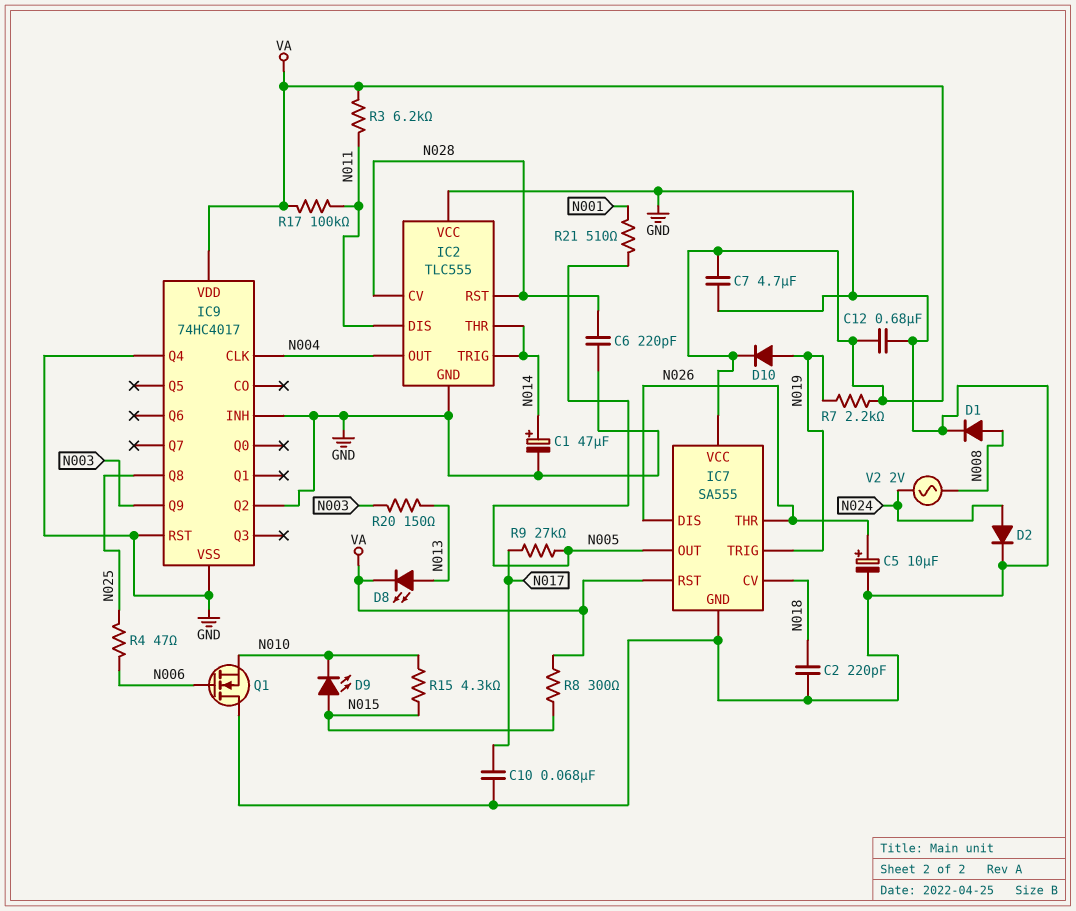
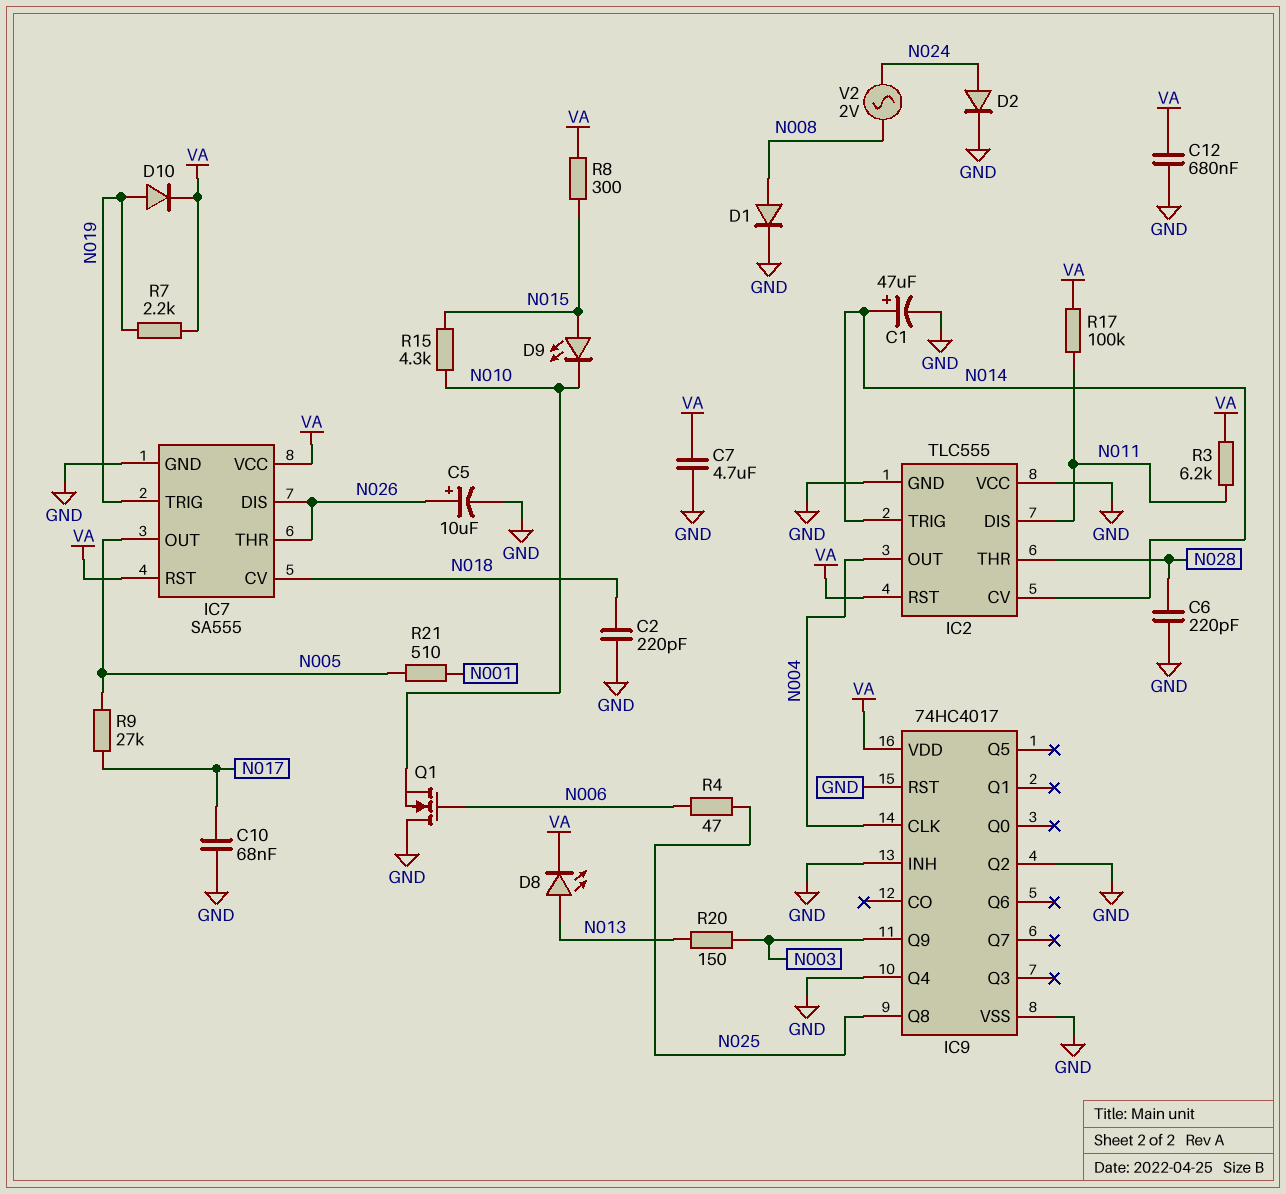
IC2 pin CV: N028 -> N014
IC2 pin RST: N028 -> VA
IC2 pin THR: N014 -> N028

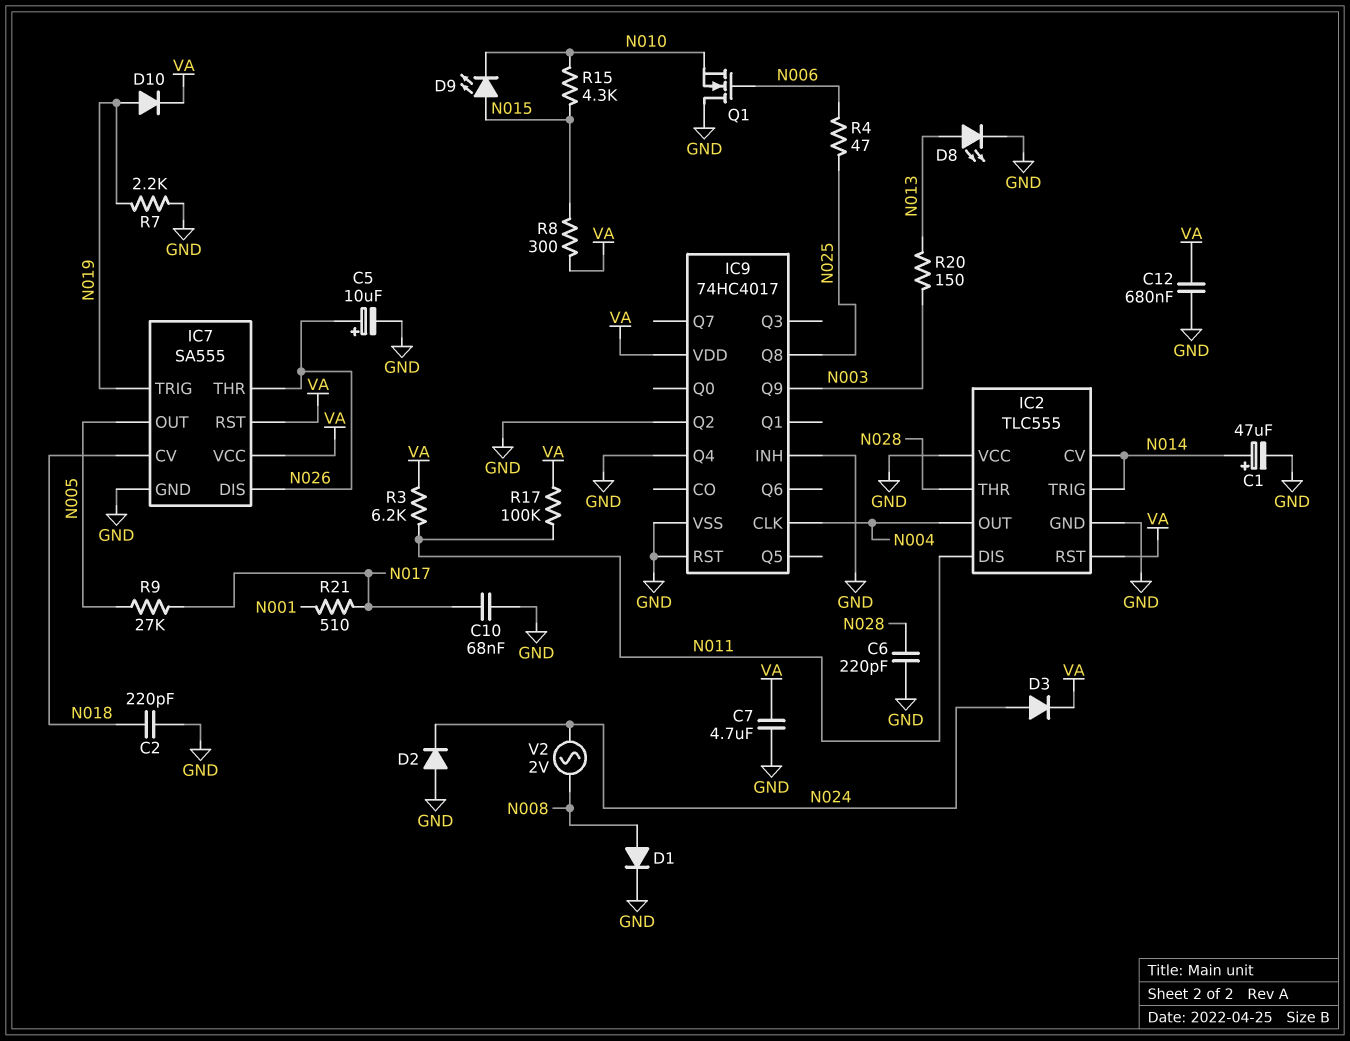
D2: diode (A N024, K GND) -> diode (A GND, K N024)
D3: none -> diode (A N024, K VA)
D8: LED (A N013, K VA) -> LED (A N013, K GND)
R7: 2.2k (N019, VA) -> 2.2k (GND, N019)
R21: 510 (N001, N005) -> 510 (N001, N017)

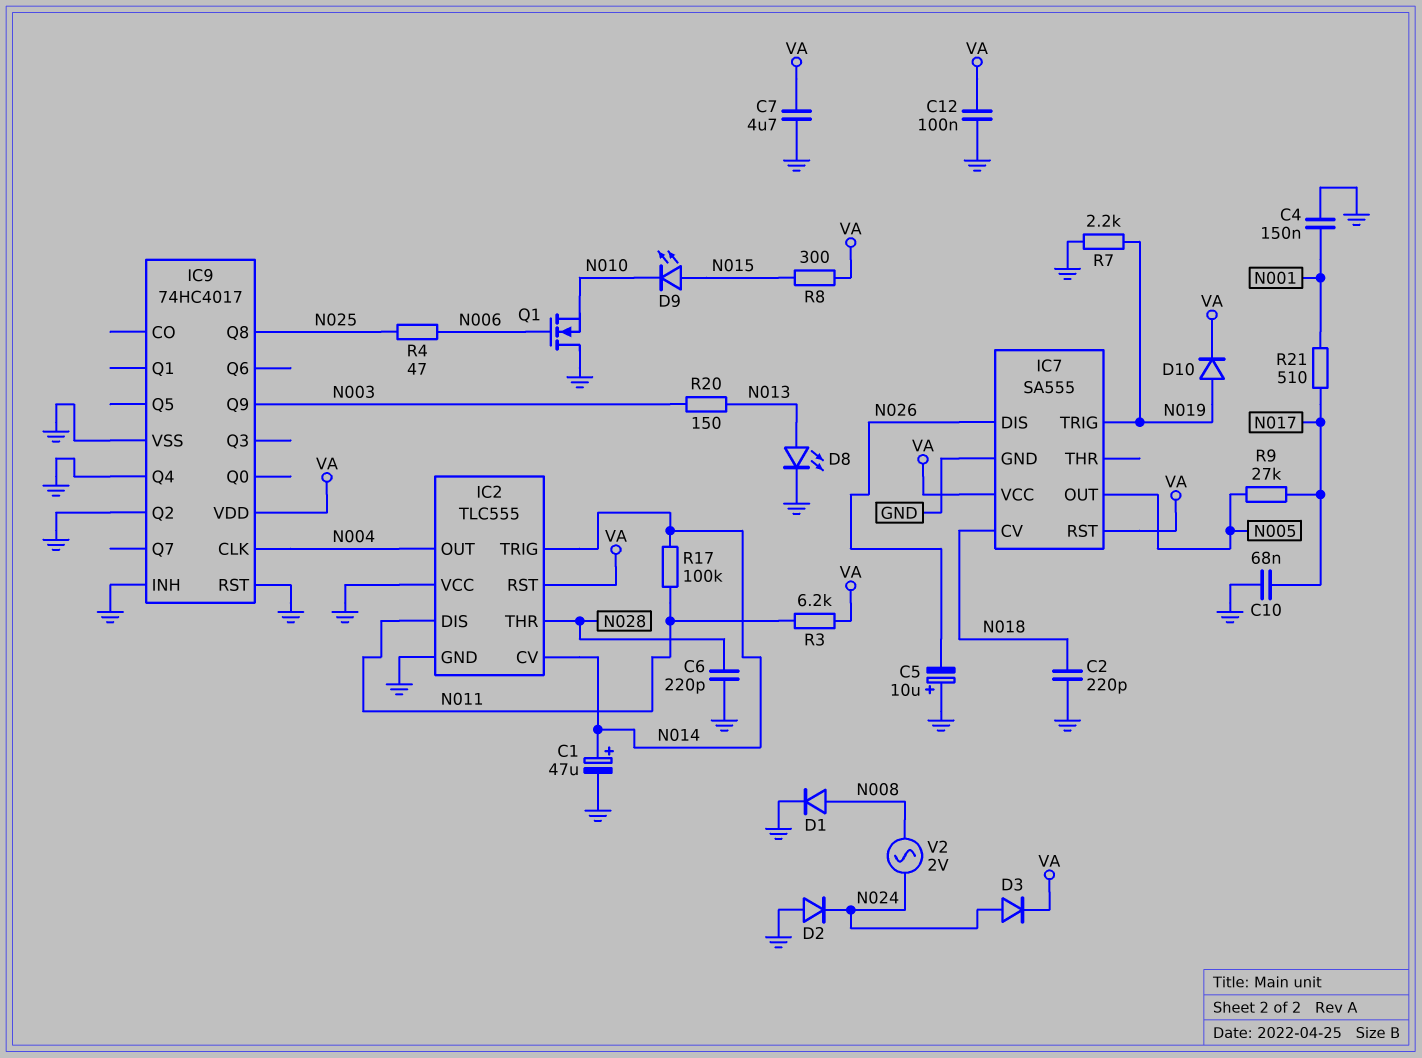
C4: none -> 150nF (GND, N001)
C5: 10uF (plus N026, minus GND) -> 10uF (plus GND, minus N026)
C12: 680nF (GND, VA) -> 100nF (GND, VA)
IC7 pin THR: N026 -> none
R15: 4.3k (N010, N015) -> none
R17: 100k (N011, VA) -> 100k (N011, N014)

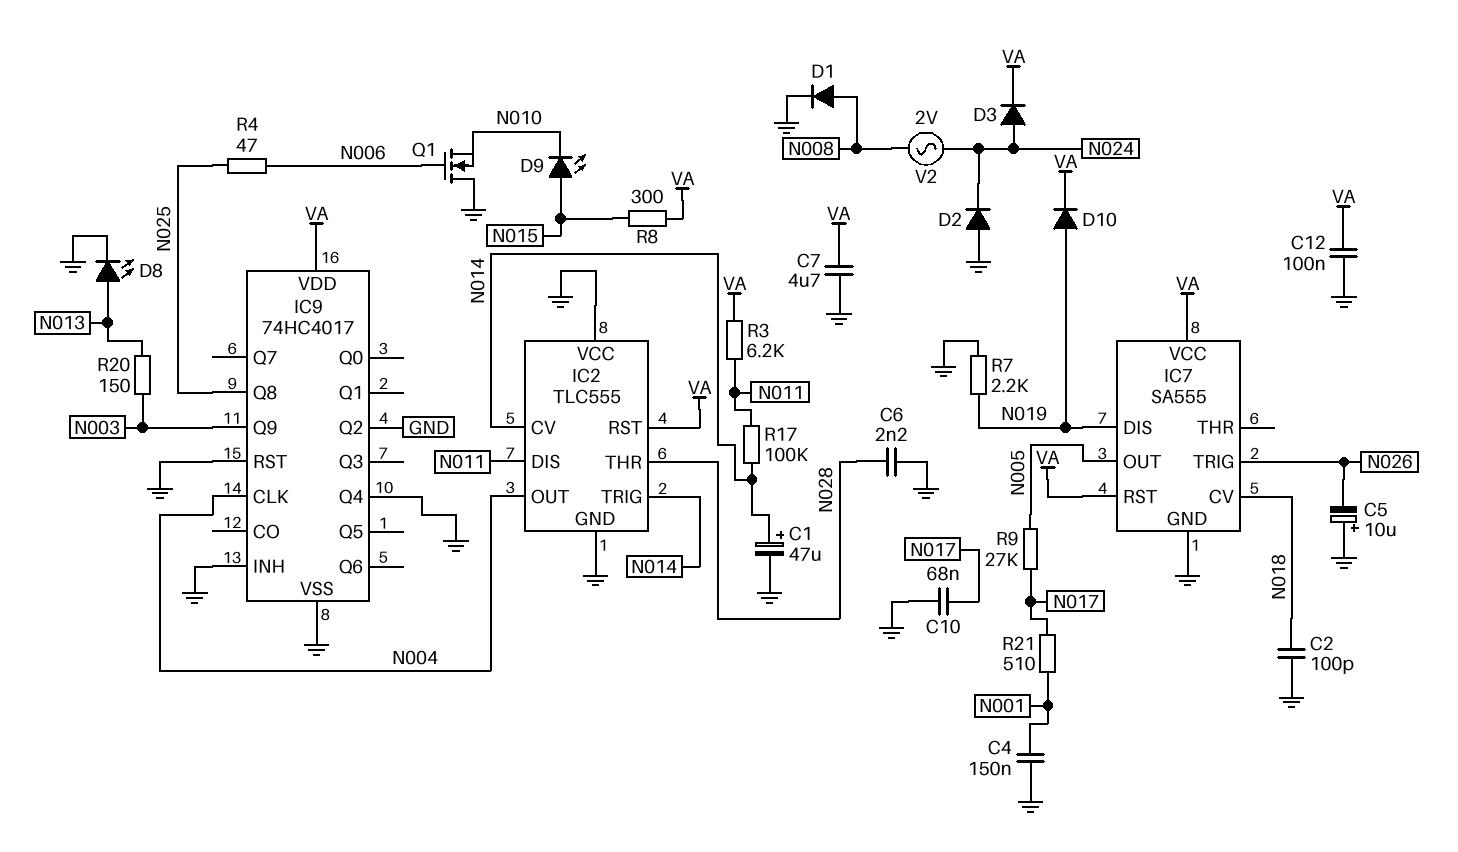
C2: 220pF (GND, N018) -> 100pF (GND, N018)
C6: 220pF (GND, N028) -> 2.2nF (GND, N028)
IC7 pin DIS: N026 -> N019
IC7 pin TRIG: N019 -> N026

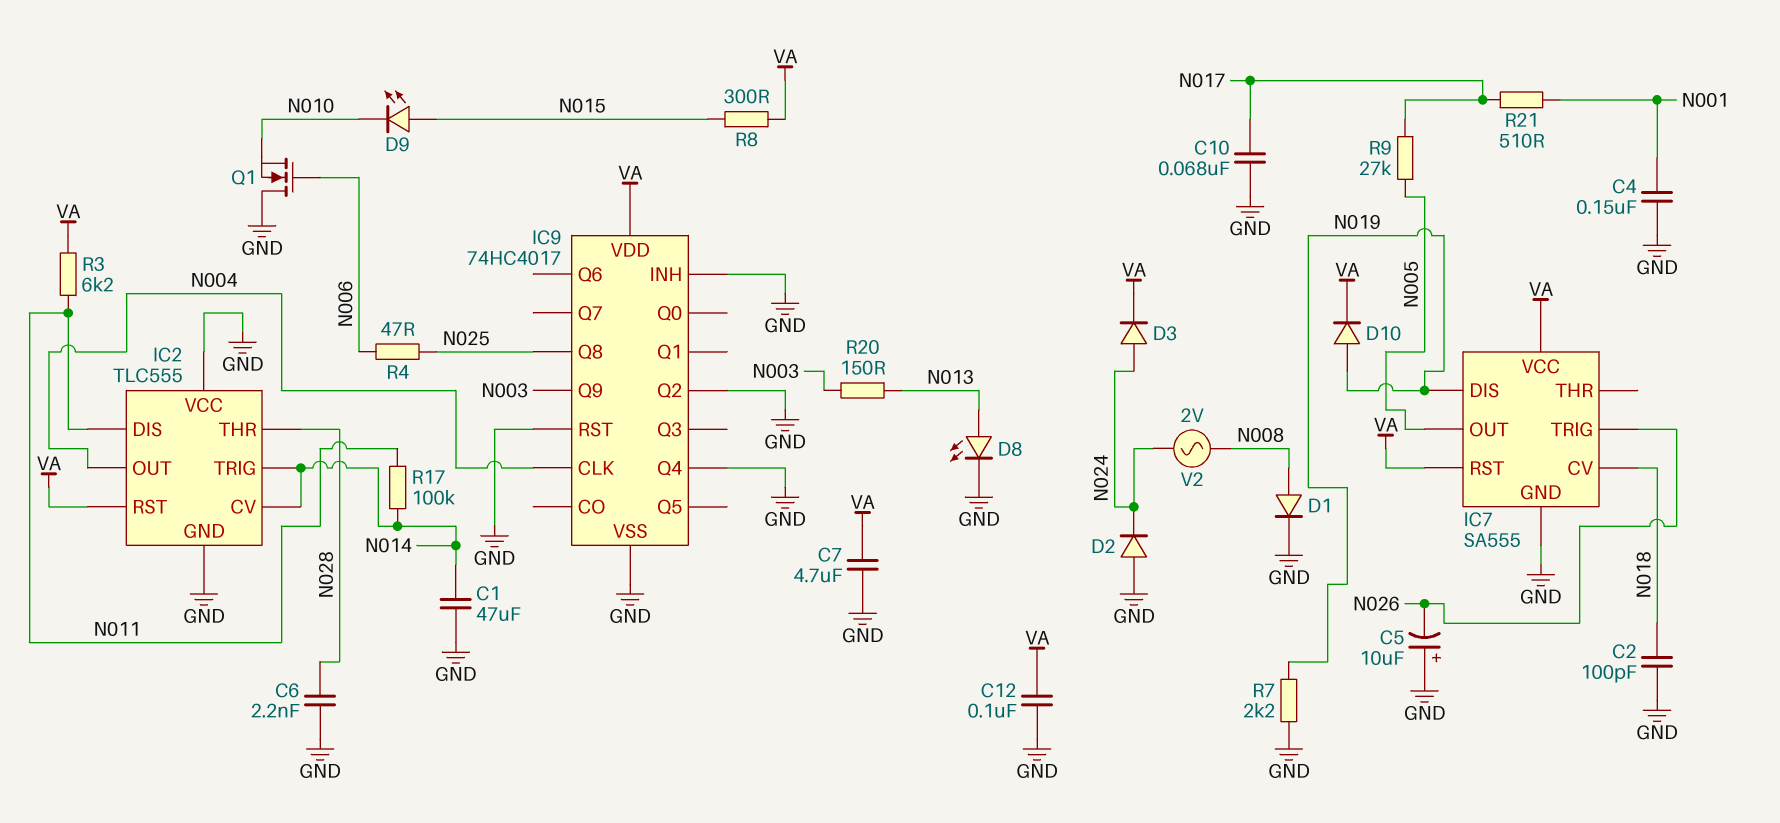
C1: 47uF (plus N014, minus GND) -> 47uF (GND, N014)

